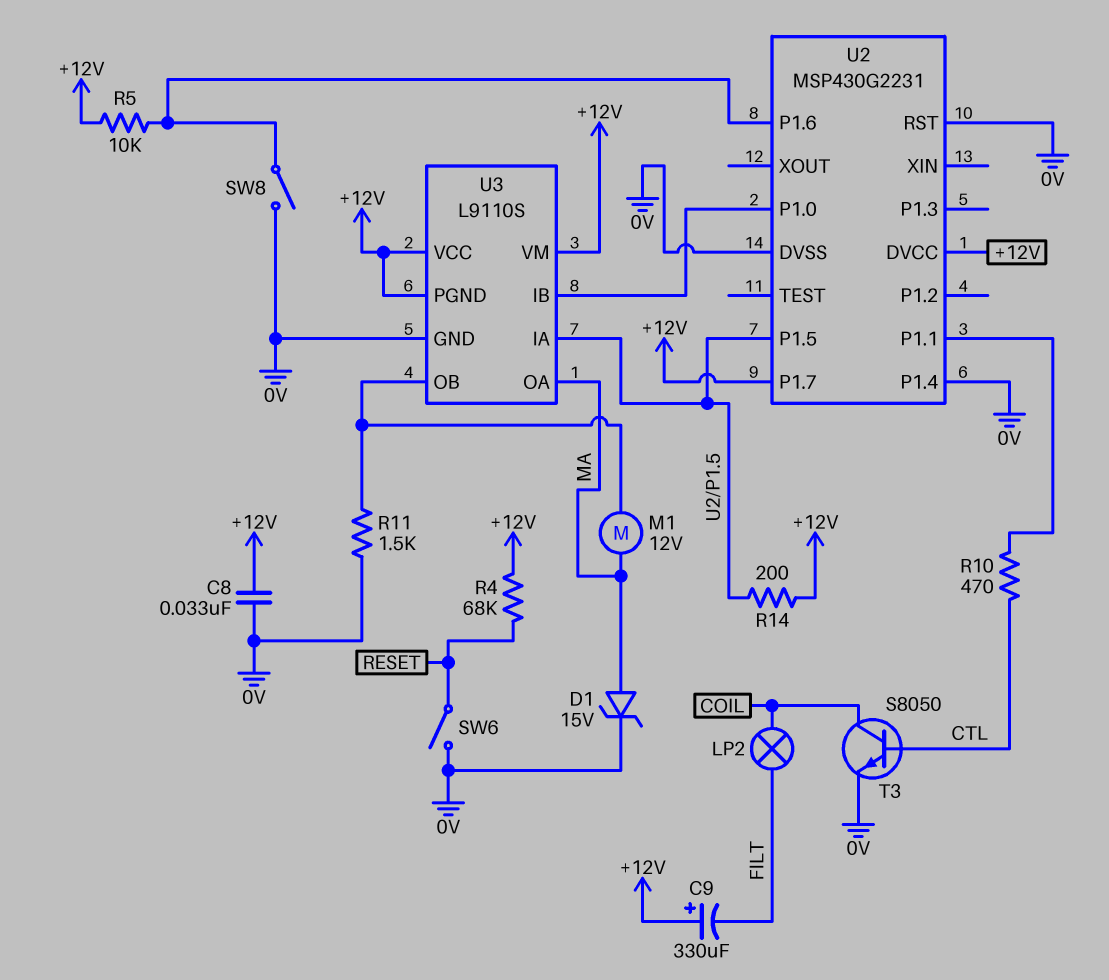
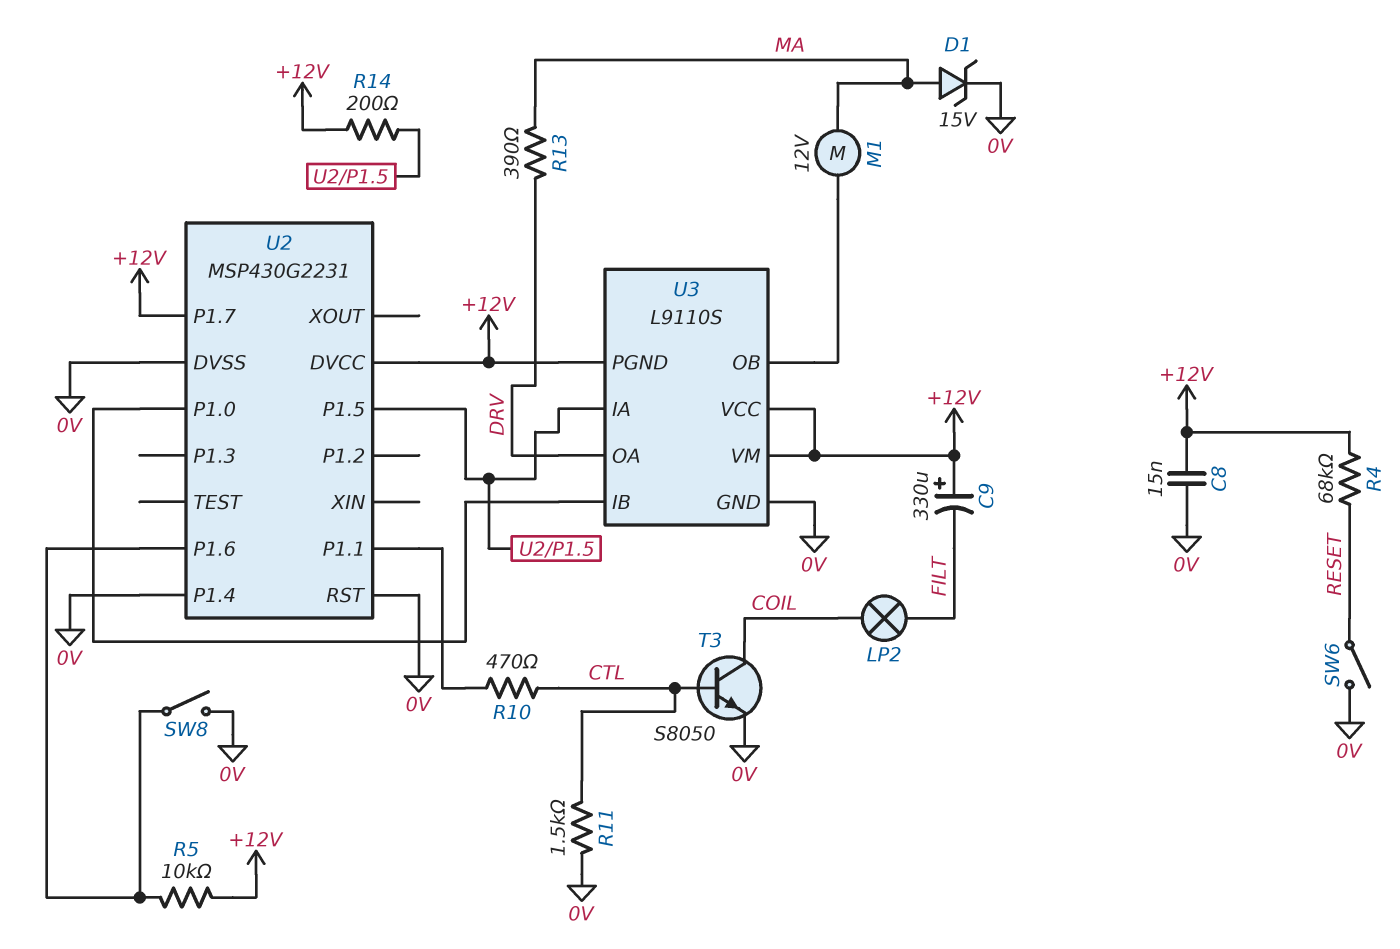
C8: 33nF (+12V, 0V) -> 15nF (+12V, 0V)
R11: 1.5k (0V, U3/OB) -> 1.5k (0V, CTL)
R13: none -> 390 (DRV, MA)
U3 pin OA: MA -> DRV

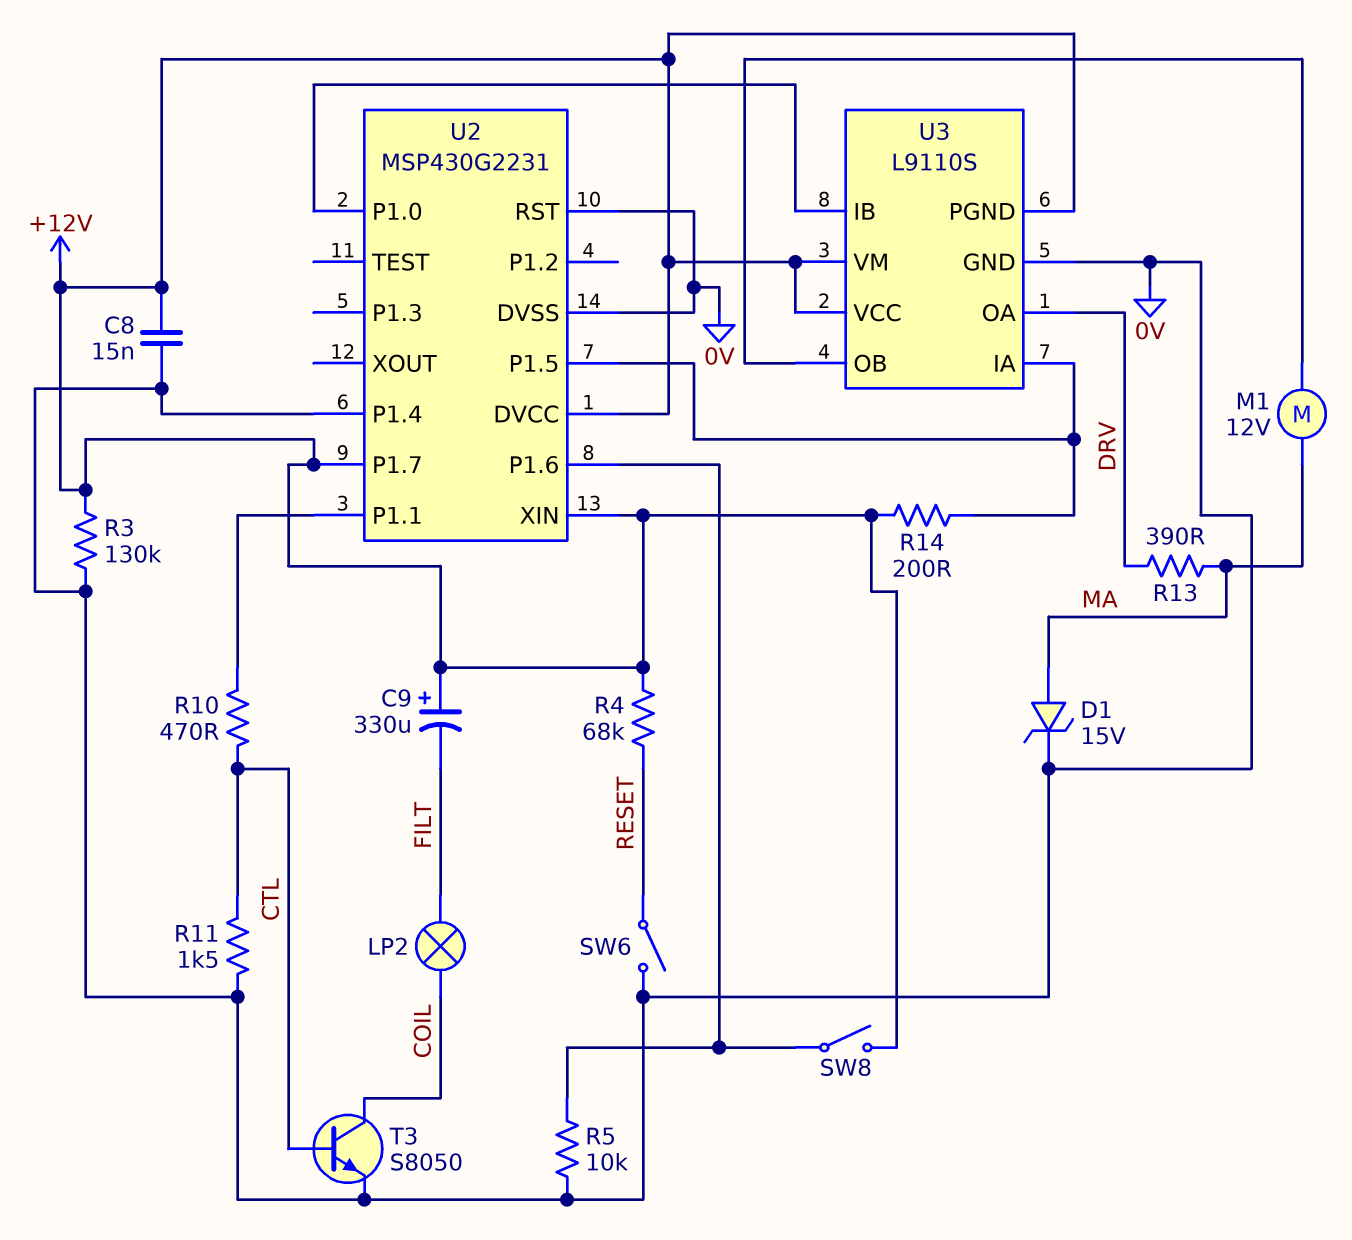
R3: none -> 130k (+12V, 0V)
R5: 10k (+12V, U2/P1.6) -> 10k (0V, U2/P1.6)
SW8: switch (0V, U2/P1.6) -> switch (+12V, U2/P1.6)
U2 pin XIN: none -> +12V

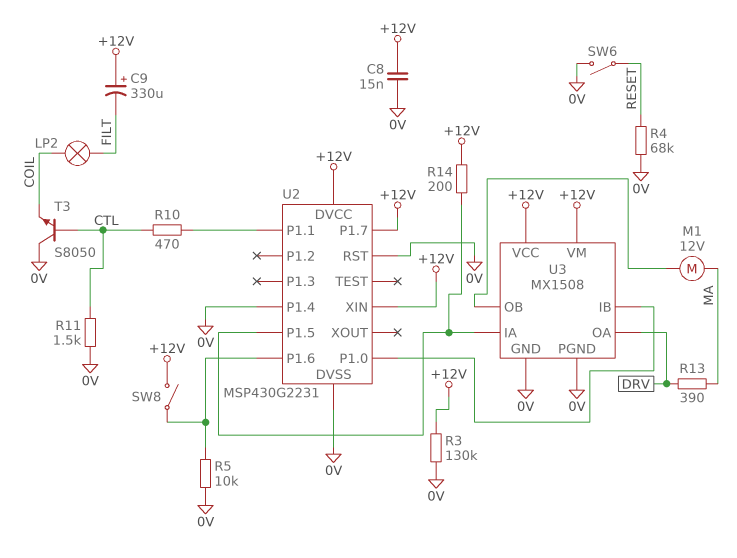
D1: zener 15V (A MA, K 0V) -> none
R4: 68k (+12V, RESET) -> 68k (0V, RESET)
T3: NPN S8050 (B CTL, C COIL, E 0V) -> NPN S8050 (B CTL, C 0V, E COIL)
U3: L9110S -> MX1508
U3 pin PGND: +12V -> 0V

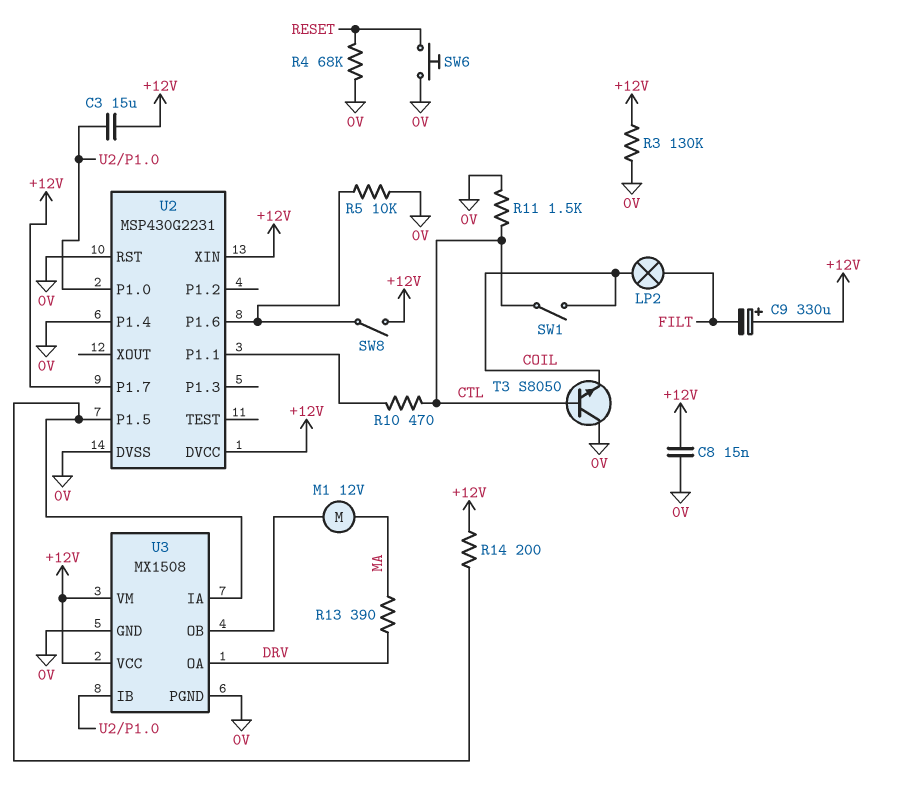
C3: none -> 15uF (+12V, U2/P1.0)
SW1: none -> switch (COIL, CTL)
SW6: switch (0V, RESET) -> button (0V, RESET)

